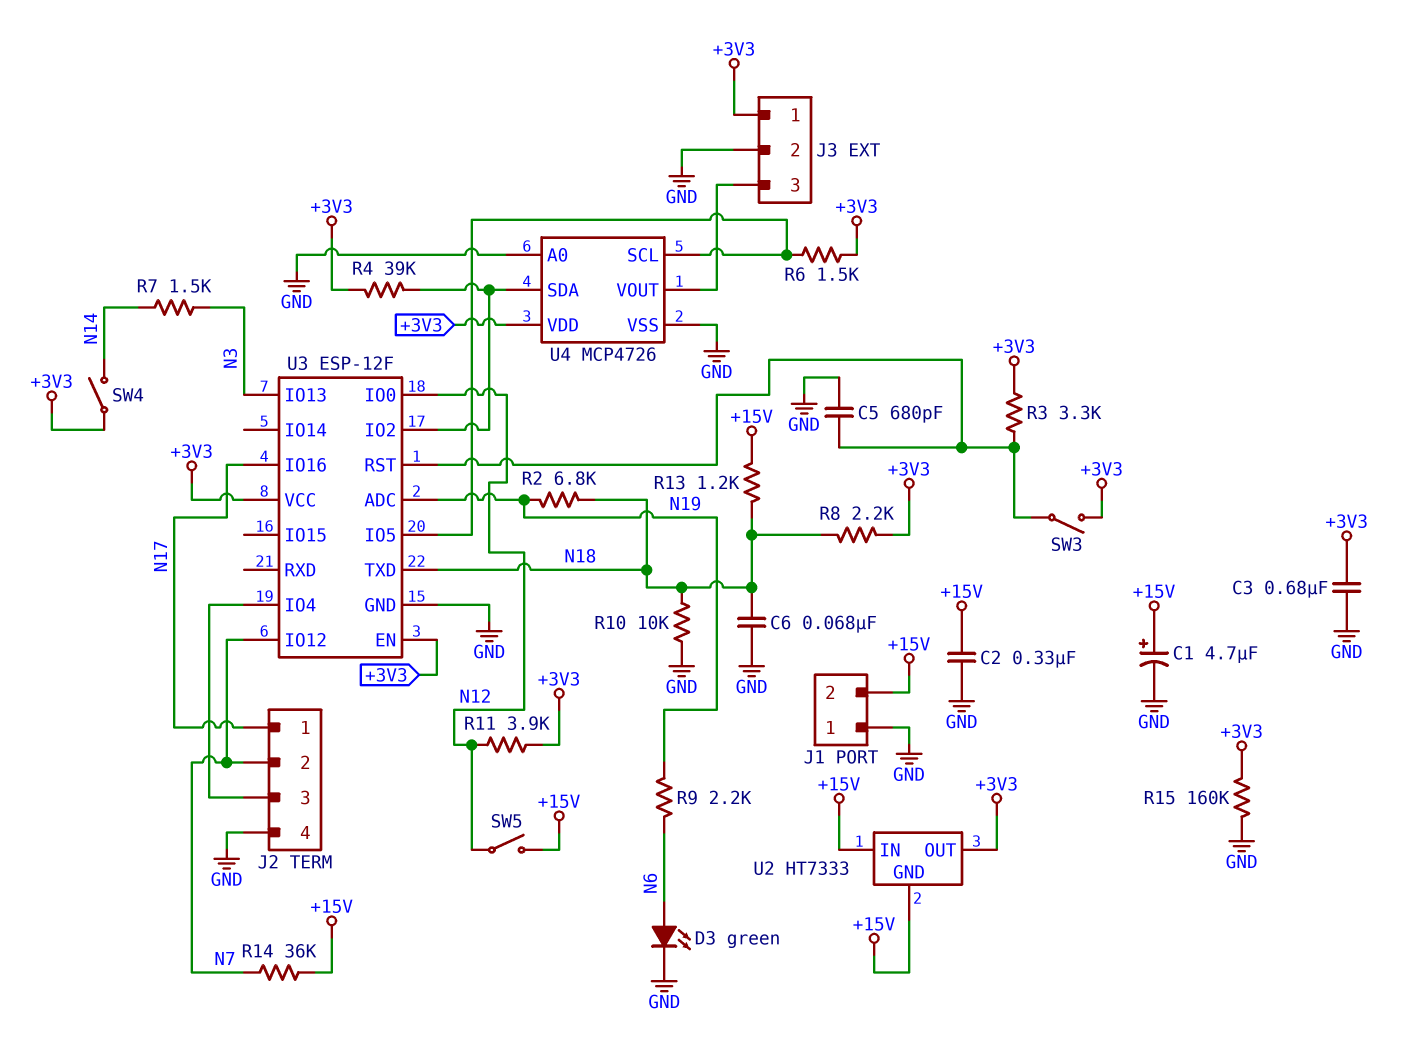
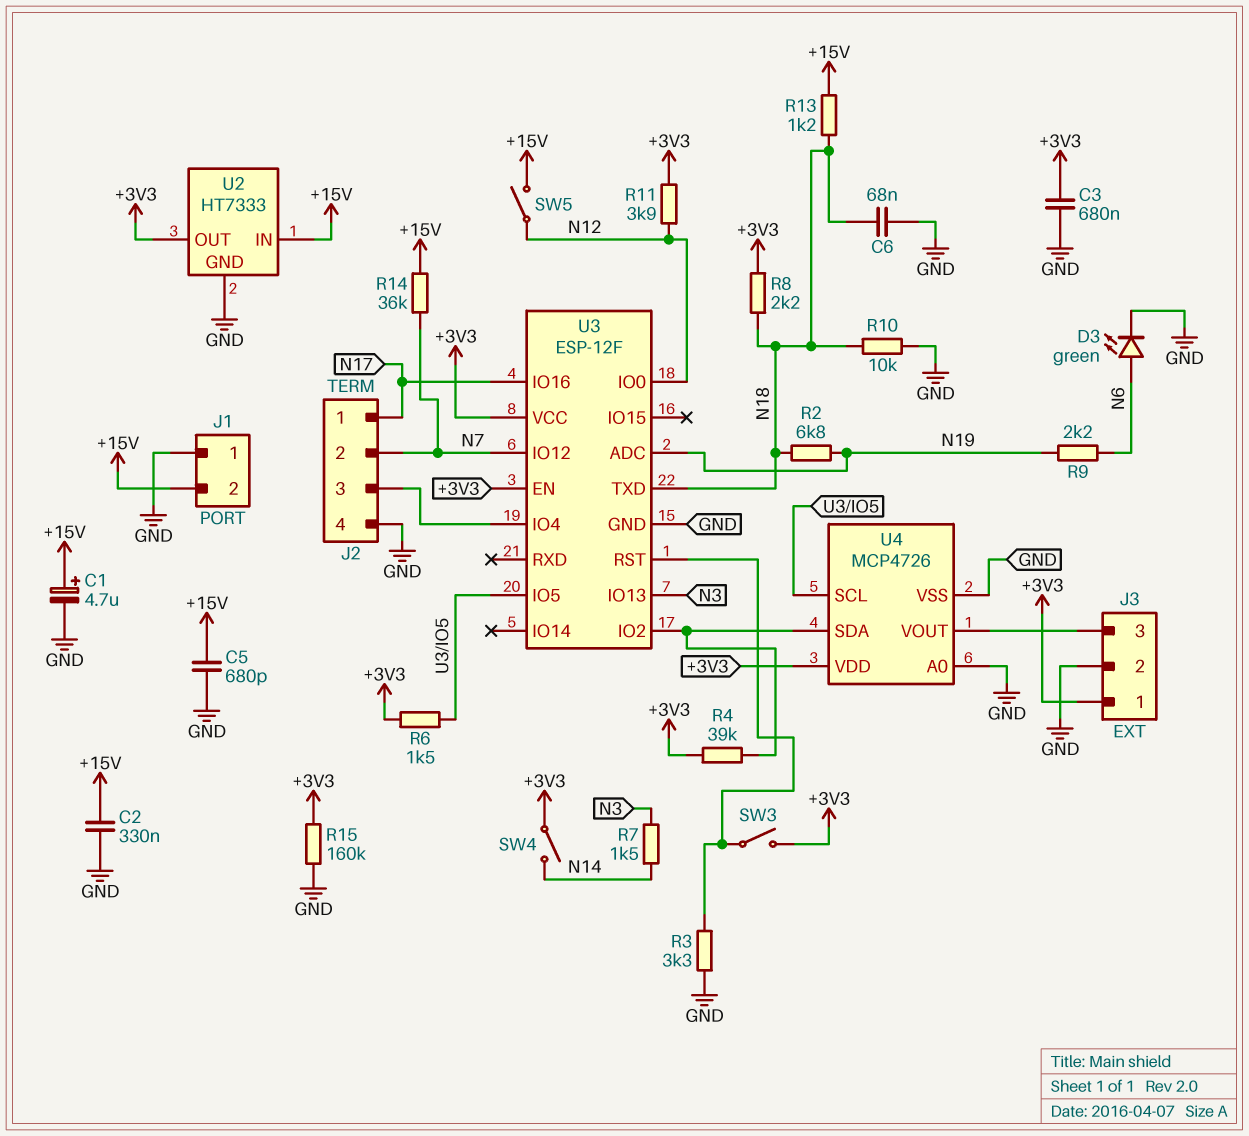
C5: 680pF (GND, U3/RST) -> 680pF (+15V, GND)
R3: 3.3k (+3V3, U3/RST) -> 3.3k (GND, U3/RST)
U2 pin GND: +15V -> GND

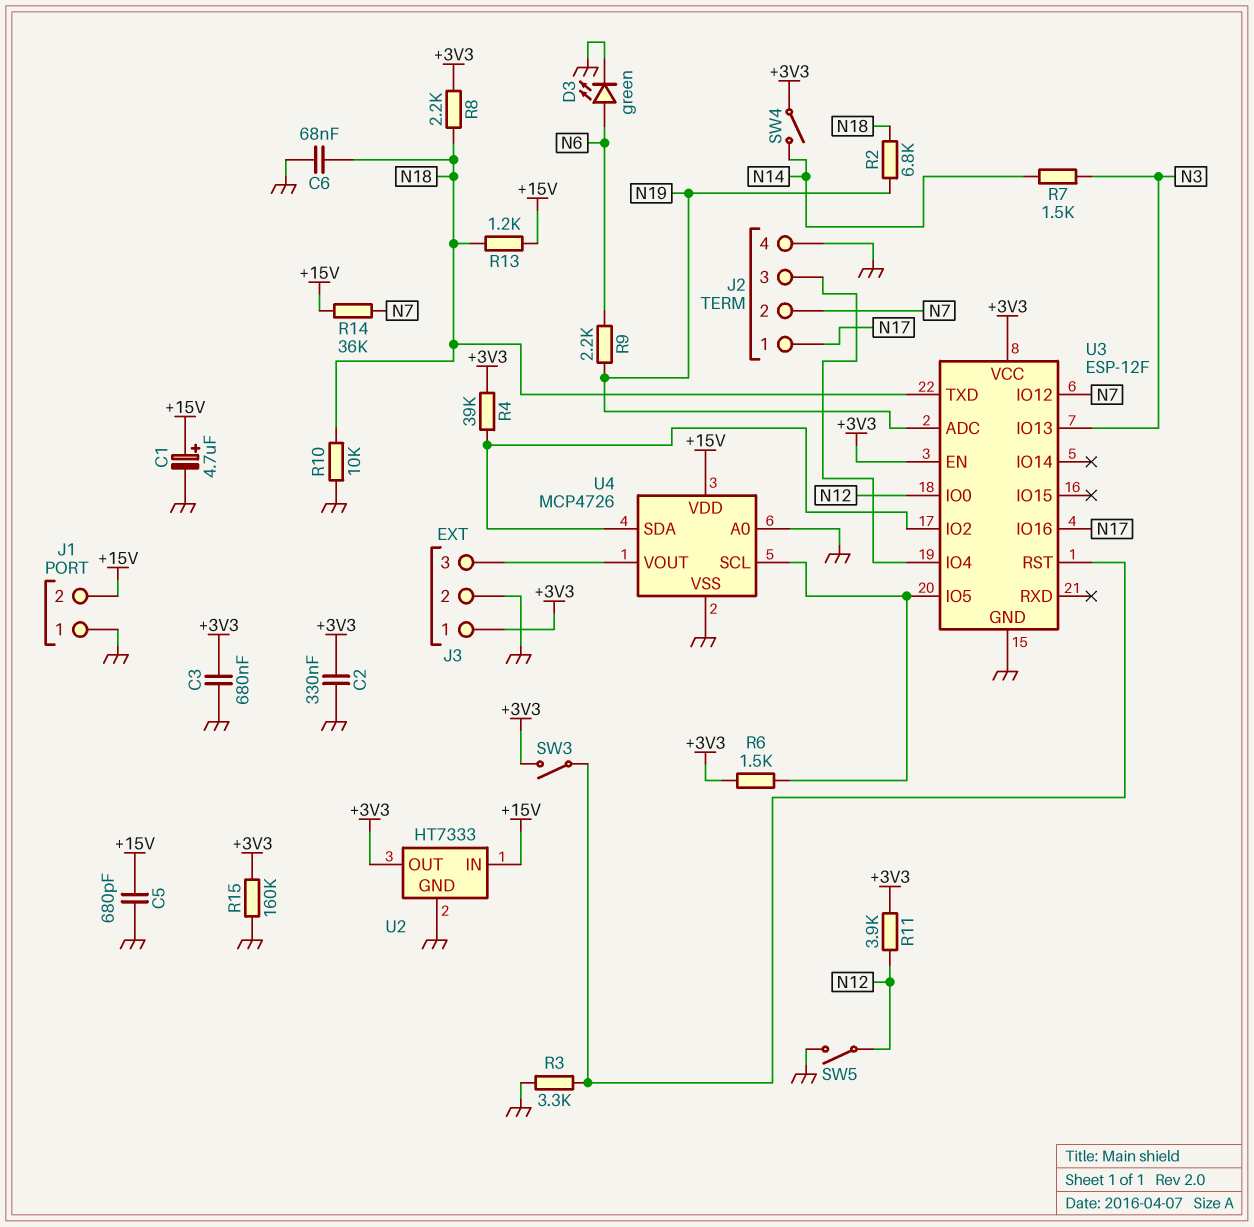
C2: 330nF (+15V, GND) -> 330nF (+3V3, GND)
SW5: switch (+15V, N12) -> switch (GND, N12)
U4 pin VDD: +3V3 -> +15V

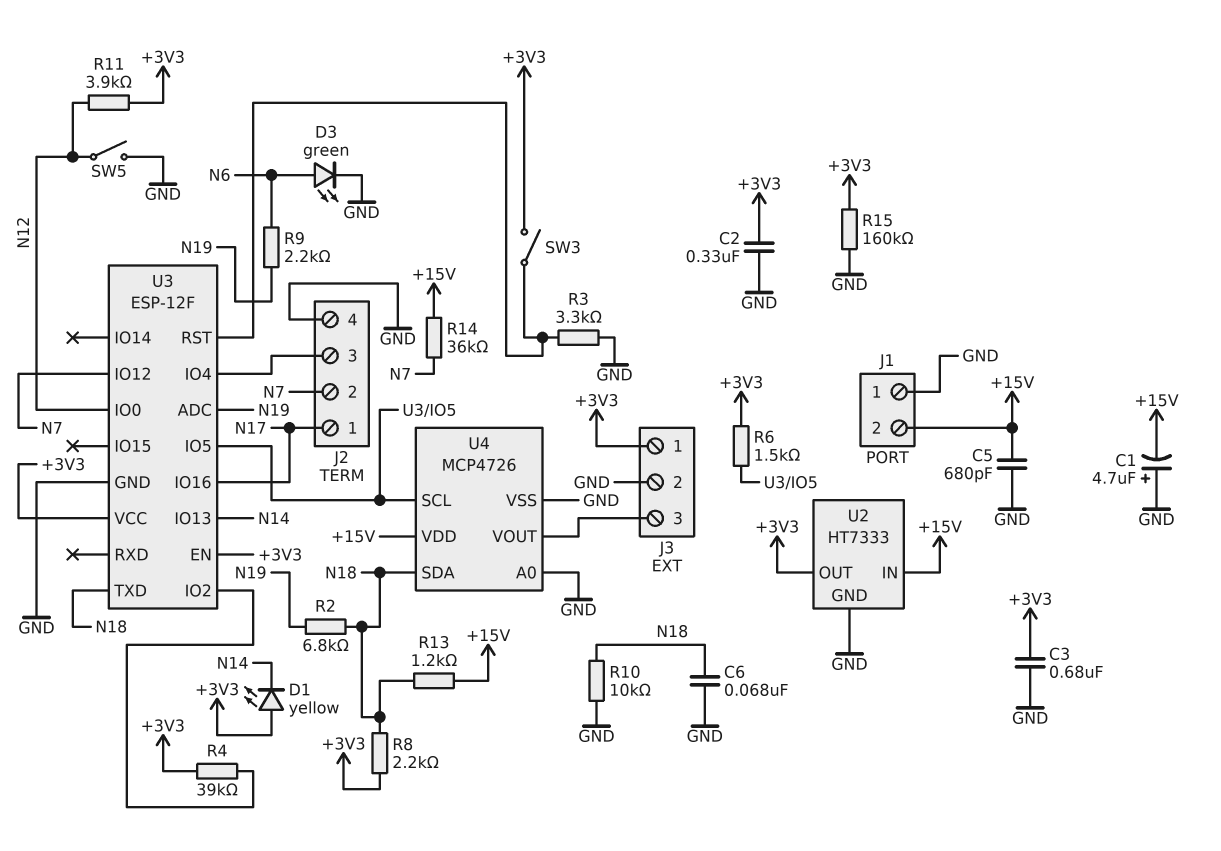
C1: 4.7uF (plus +15V, minus GND) -> 4.7uF (plus GND, minus +15V)
D1: none -> LED yellow (A +3V3, K N14)
R7: 1.5k (N3, N14) -> none
SW4: switch (+3V3, N14) -> none
U3 pin IO13: N3 -> N14
U4 pin SDA: U3/IO2 -> N18

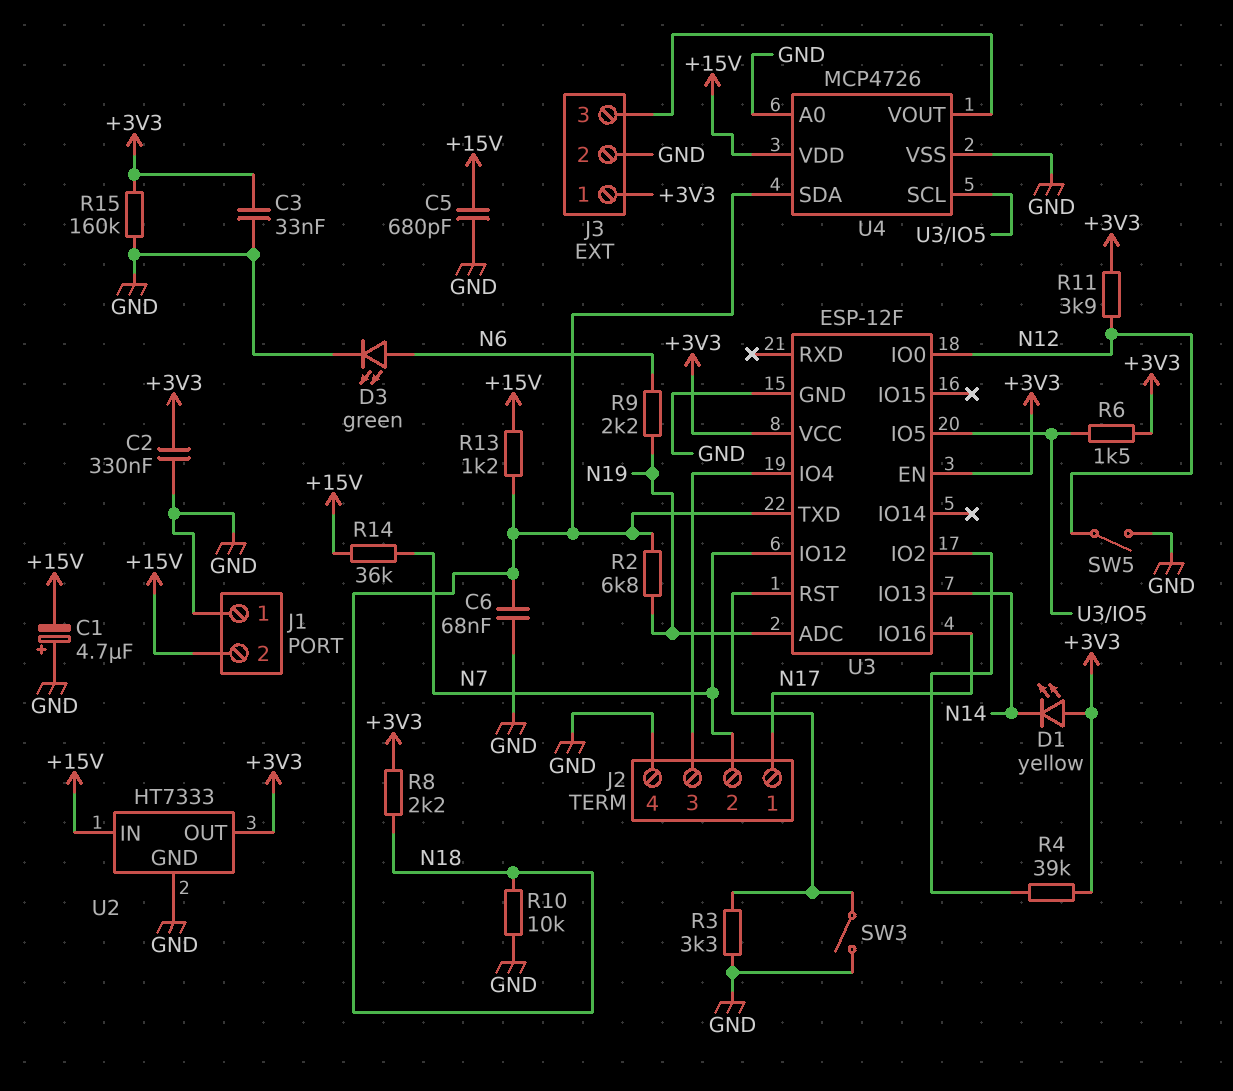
C3: 680nF (+3V3, GND) -> 33nF (+3V3, GND)
SW3: switch (+3V3, U3/RST) -> switch (GND, U3/RST)

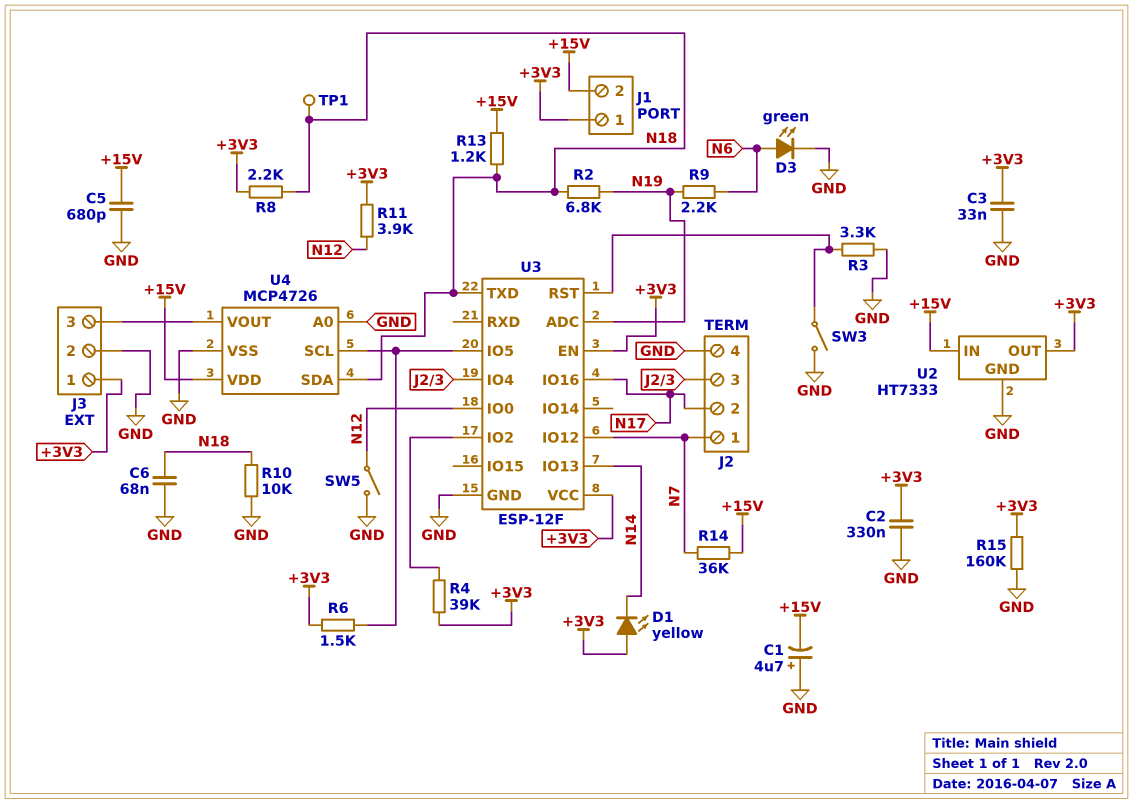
J1 pin 1: GND -> +3V3
J2 pin 1: N17 -> N7
J2 pin 2: N7 -> N17
TP1: none -> test point (N18)

